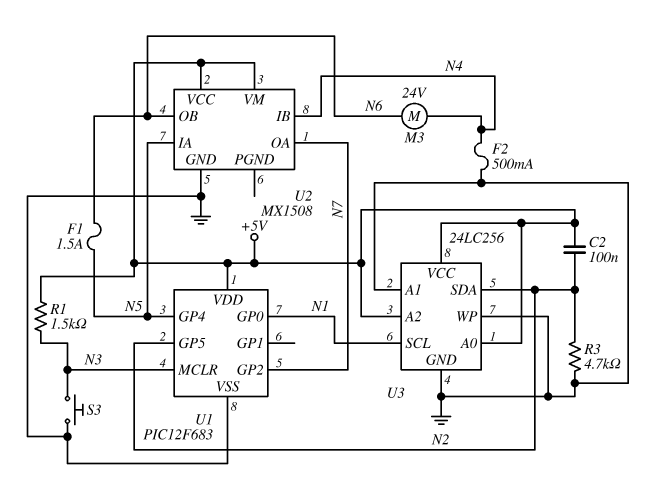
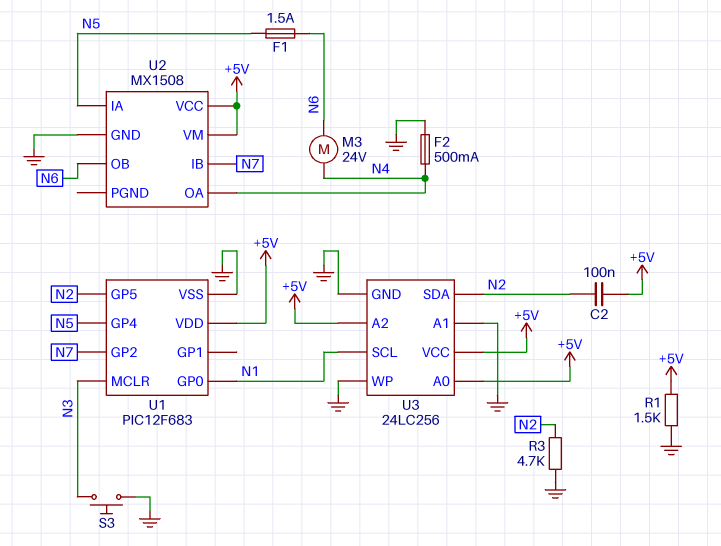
R1: 1.5k (+5V, N3) -> 1.5k (+5V, GND)
U2 pin IB: N4 -> N7
U2 pin OA: N7 -> N4

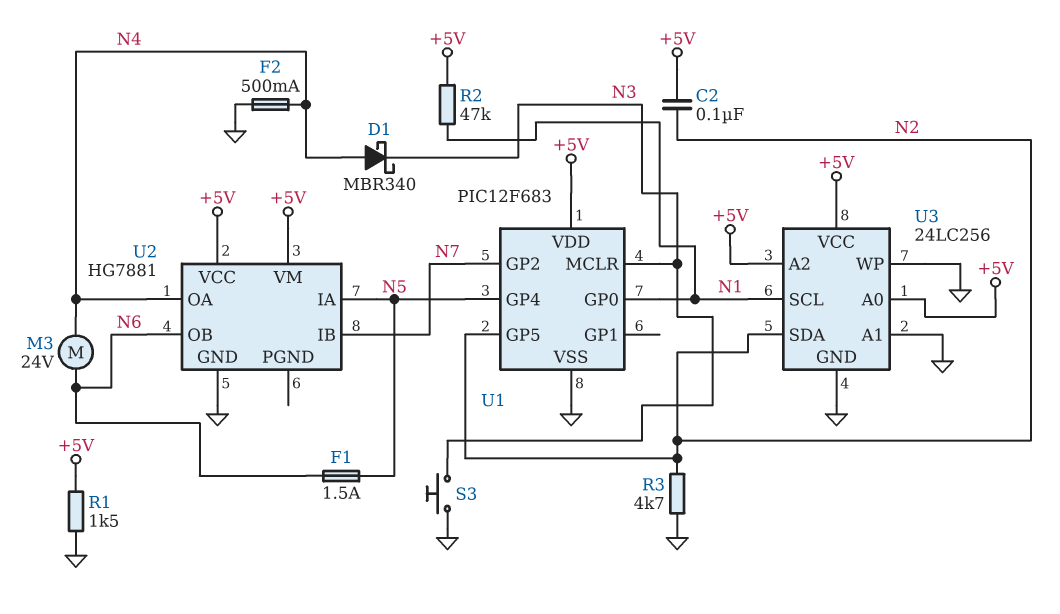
D1: none -> schottky MBR340 (A N4, K N3)
R2: none -> 47k (+5V, N1)
U2: MX1508 -> HG7881

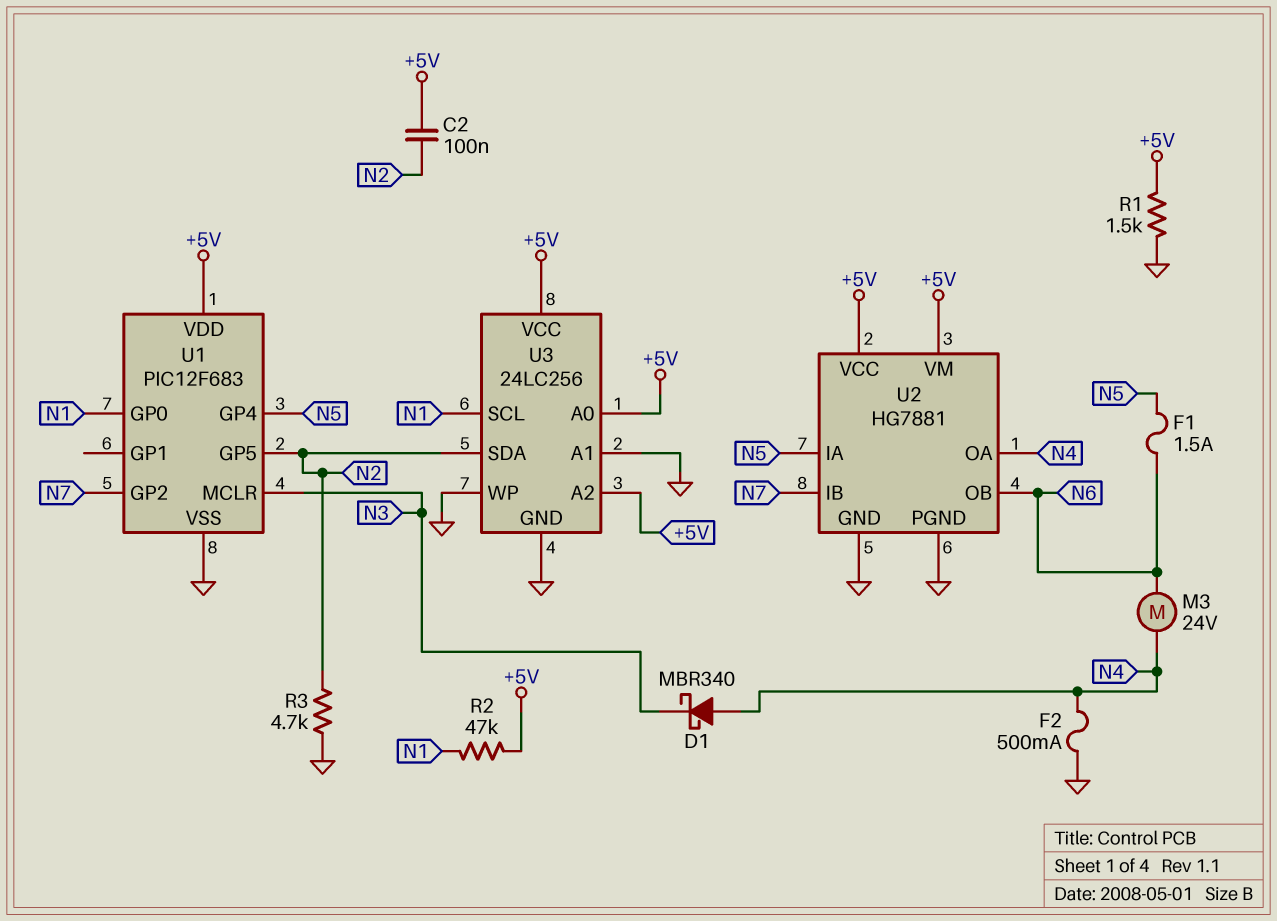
S3: button (GND, N3) -> none
U2 pin PGND: none -> GND

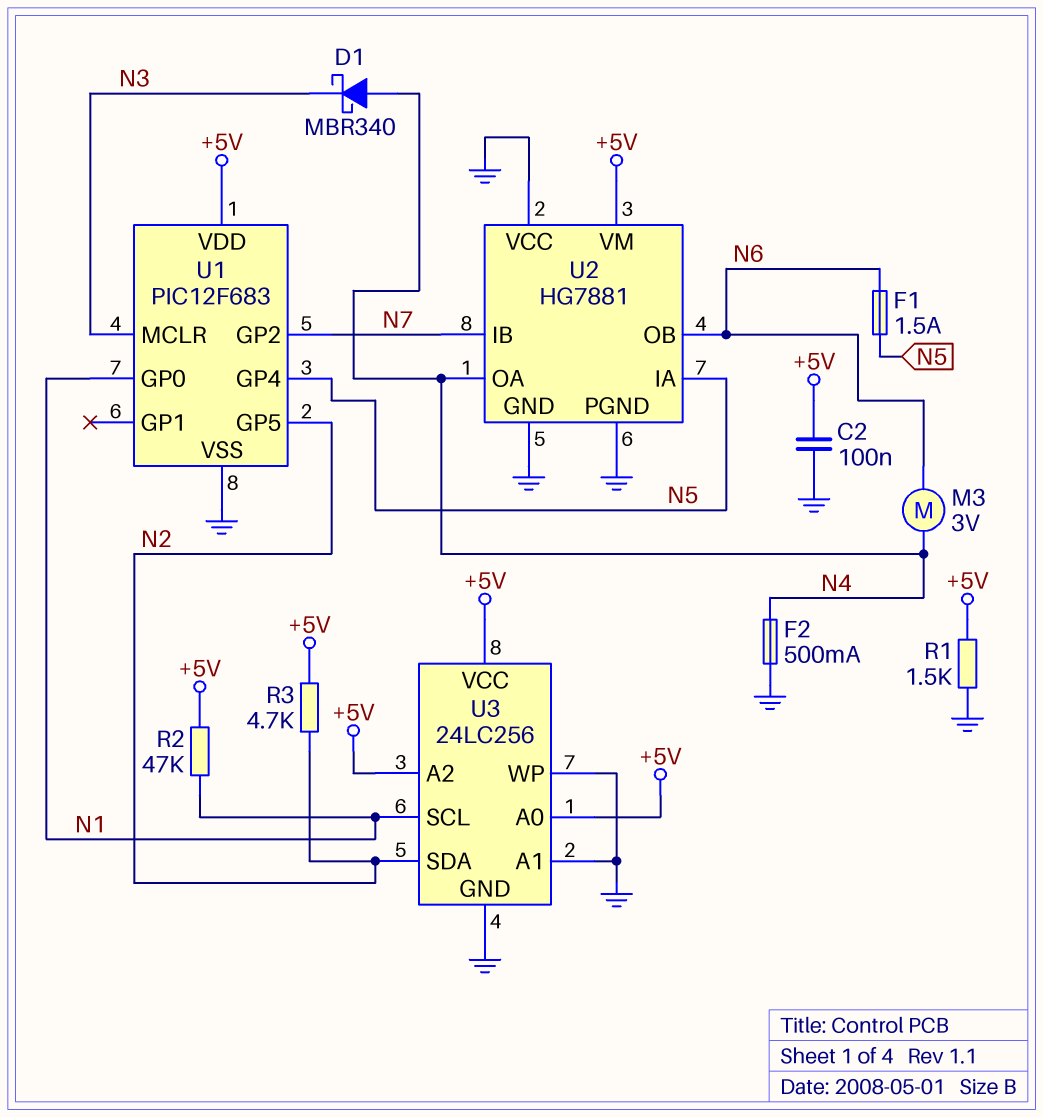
C2: 100nF (+5V, N2) -> 100nF (+5V, GND)
M3: motor 24V (N4, N6) -> motor 3V (N4, N6)
R3: 4.7k (GND, N2) -> 4.7k (+5V, N2)
U2 pin VCC: +5V -> GND

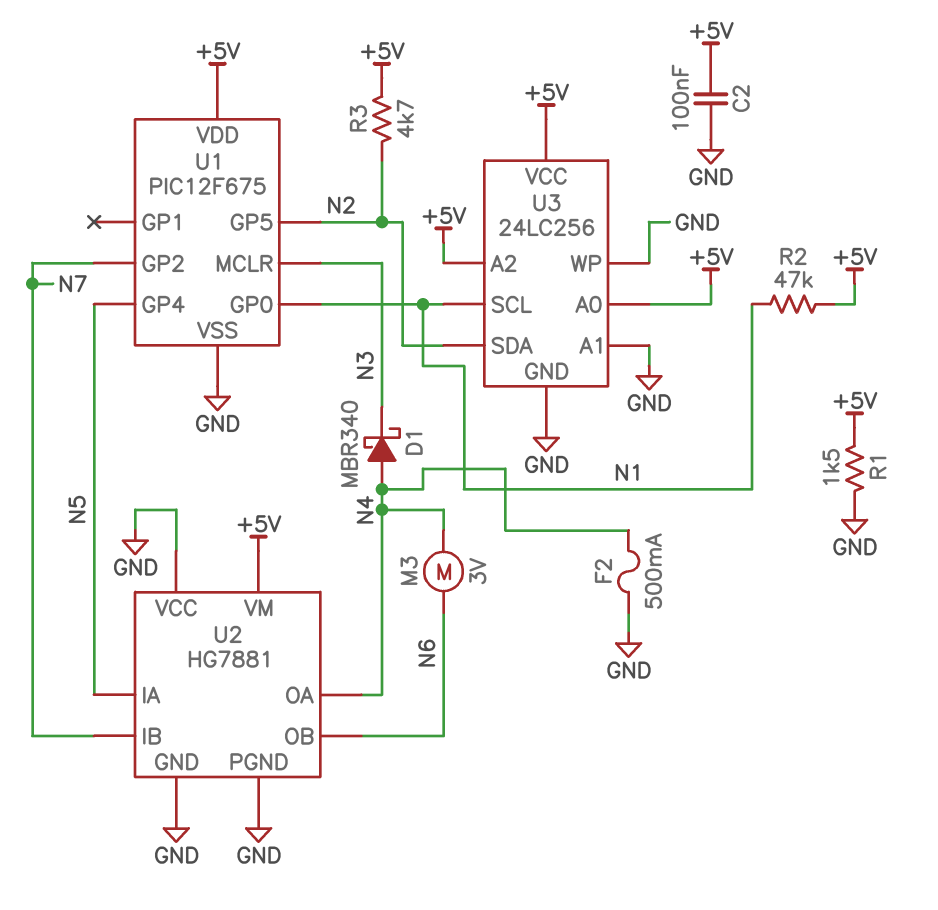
F1: 1.5A (N5, N6) -> none
U1: PIC12F683 -> PIC12F675

